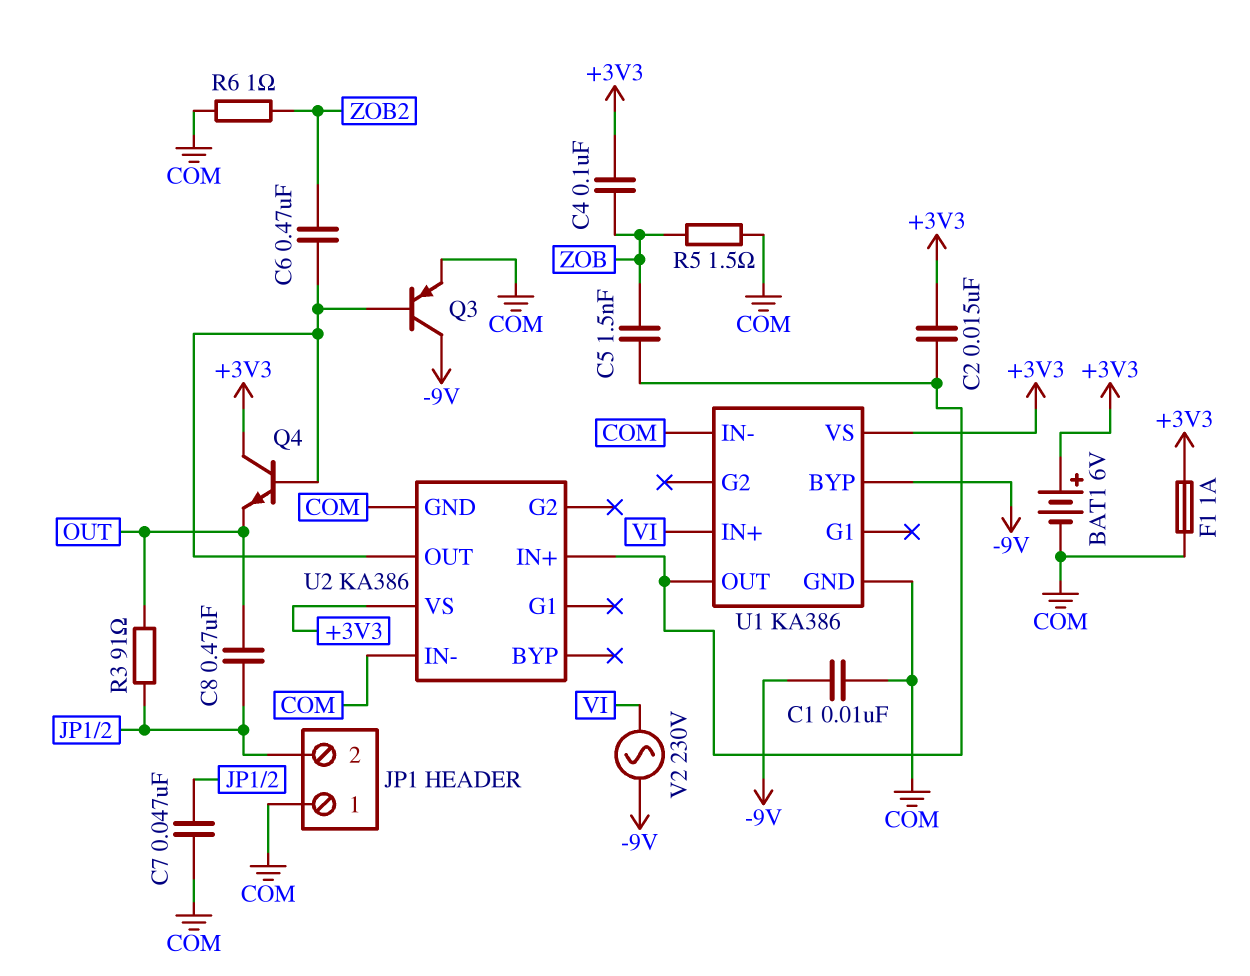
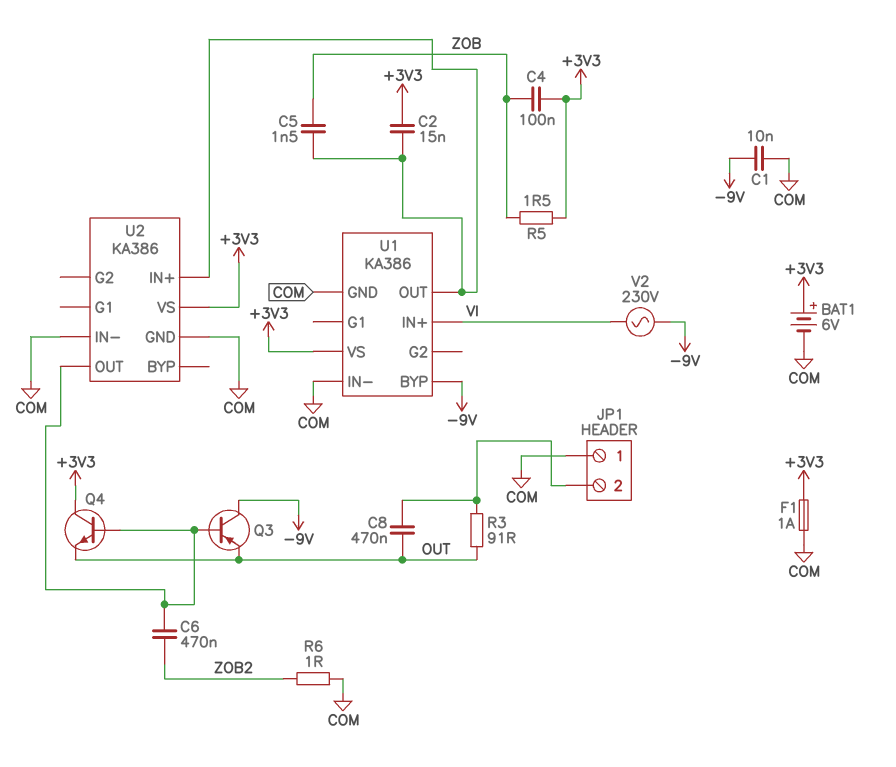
C7: 47nF (COM, JP1/2) -> none
Q3: PNP (B U2/OUT, C -9V, E COM) -> PNP (B U2/OUT, C -9V, E OUT)
R5: 1.5 (COM, ZOB) -> 1.5 (+3V3, ZOB)

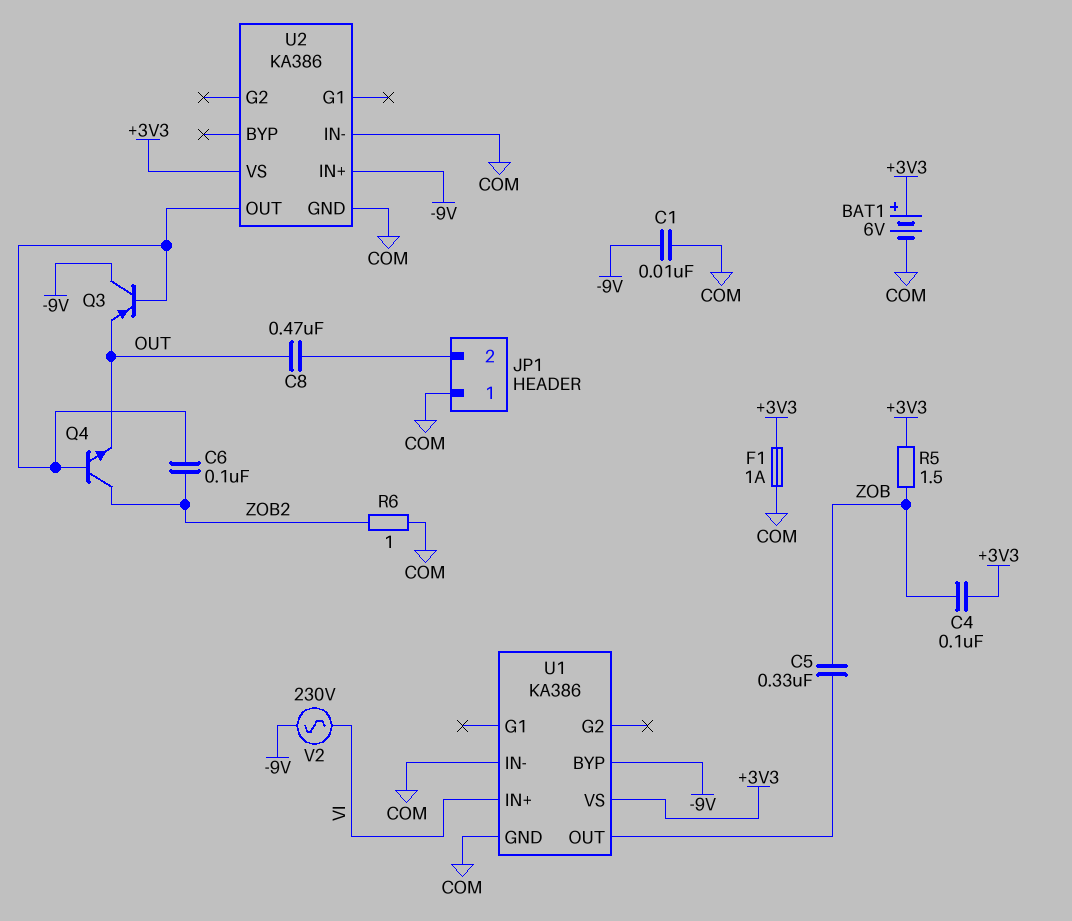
C2: 15nF (+3V3, U1/OUT) -> none
C5: 1.5nF (U1/OUT, ZOB) -> 330nF (U1/OUT, ZOB)
C6: 470nF (U2/OUT, ZOB2) -> 100nF (U2/OUT, ZOB2)
Q4: NPN (B U2/OUT, C +3V3, E OUT) -> NPN (B U2/OUT, C ZOB2, E OUT)
R3: 91 (JP1/2, OUT) -> none
U2 pin IN+: U1/OUT -> -9V

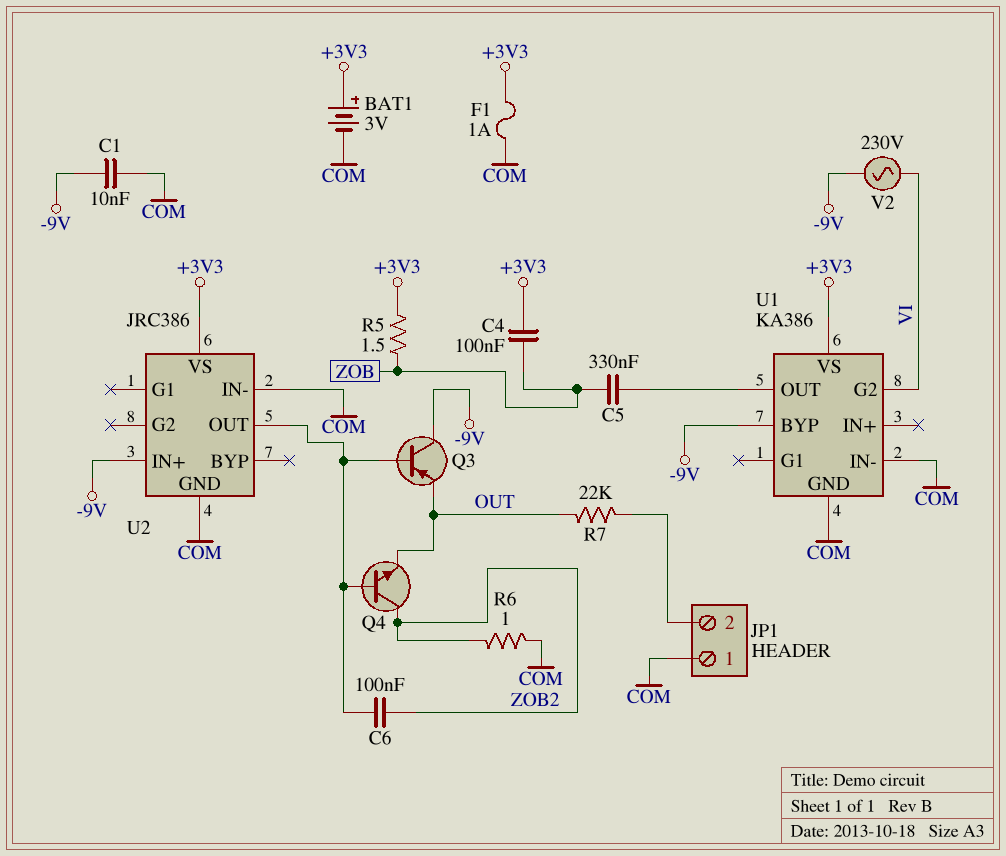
BAT1: 6V (plus +3V3, minus COM) -> 3V (plus +3V3, minus COM)
C8: 470nF (JP1/2, OUT) -> none
R7: none -> 22k (JP1/2, OUT)
U1 pin G2: none -> VI
U1 pin IN+: VI -> none
U2: KA386 -> JRC386

